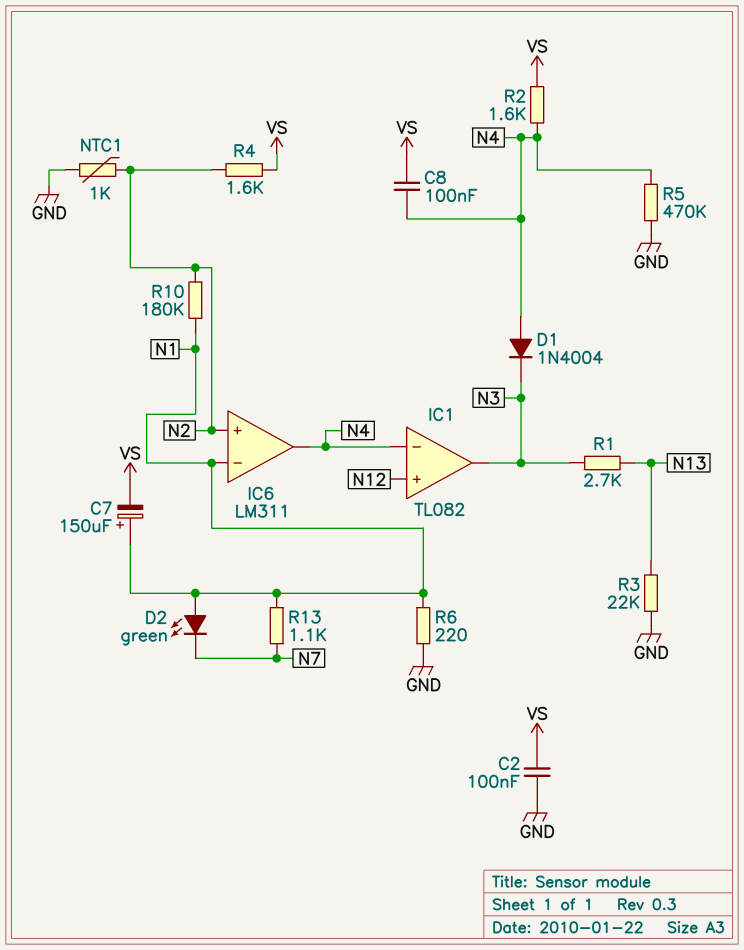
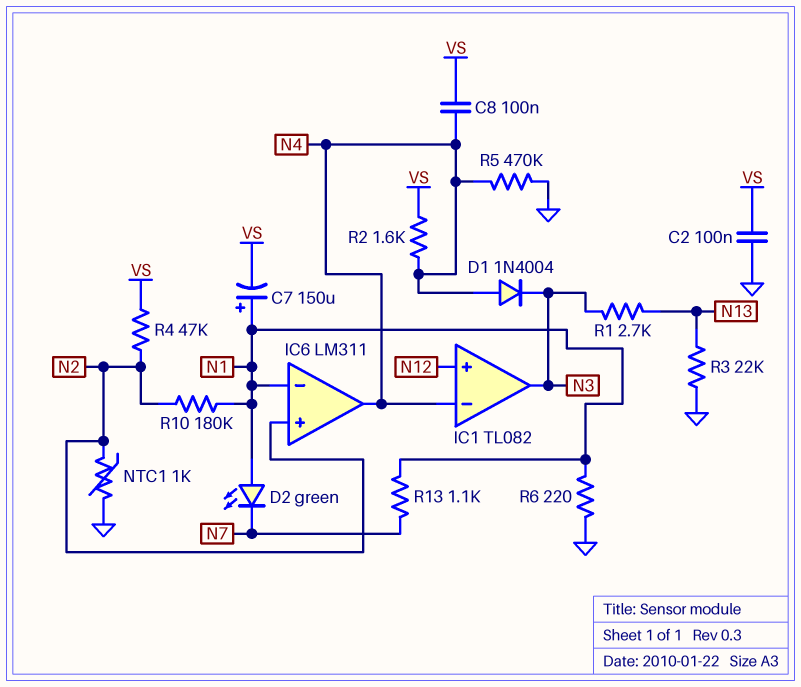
R4: 1.6k (N2, VS) -> 47k (N2, VS)

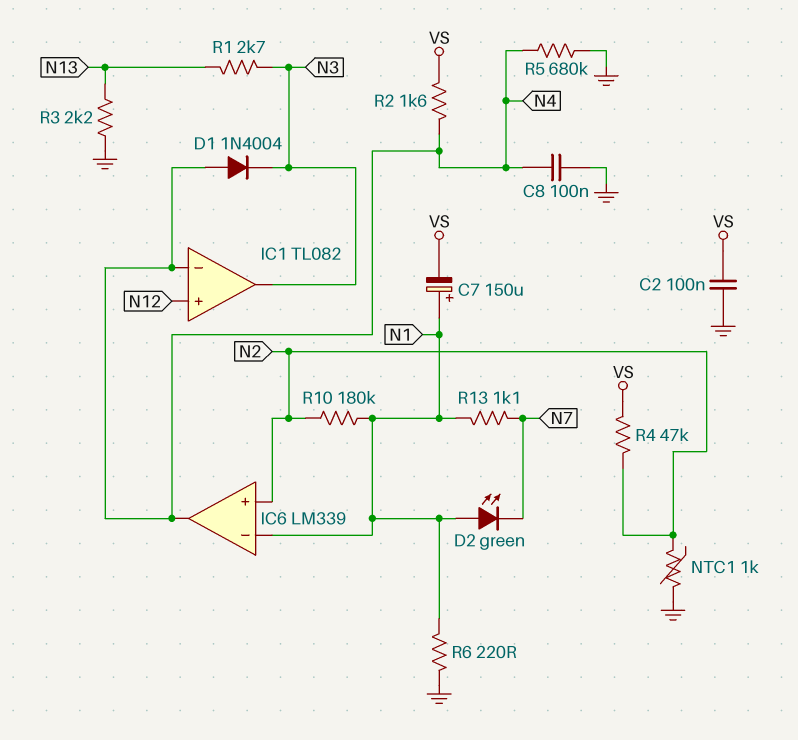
C8: 100nF (N4, VS) -> 100nF (GND, N4)
IC6: LM311 -> LM339
R3: 22k (GND, N13) -> 2.2k (GND, N13)
R5: 470k (GND, N4) -> 680k (GND, N4)

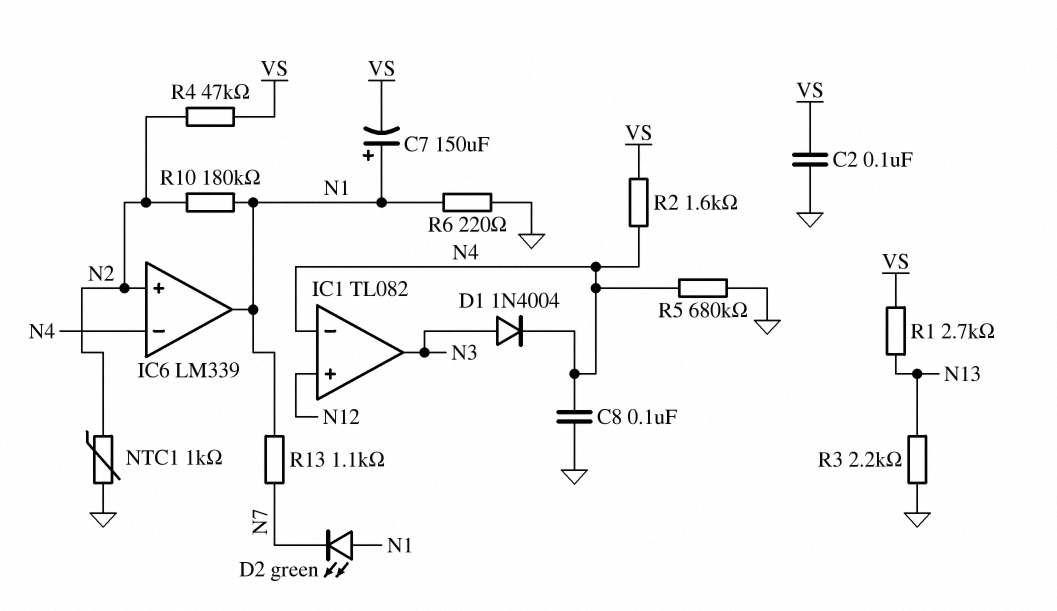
D1: diode 1N4004 (A N4, K N3) -> diode 1N4004 (A N3, K N4)
IC6 pin in-: N1 -> N4
IC6 pin out: N4 -> N1
R1: 2.7k (N3, N13) -> 2.7k (N13, VS)

